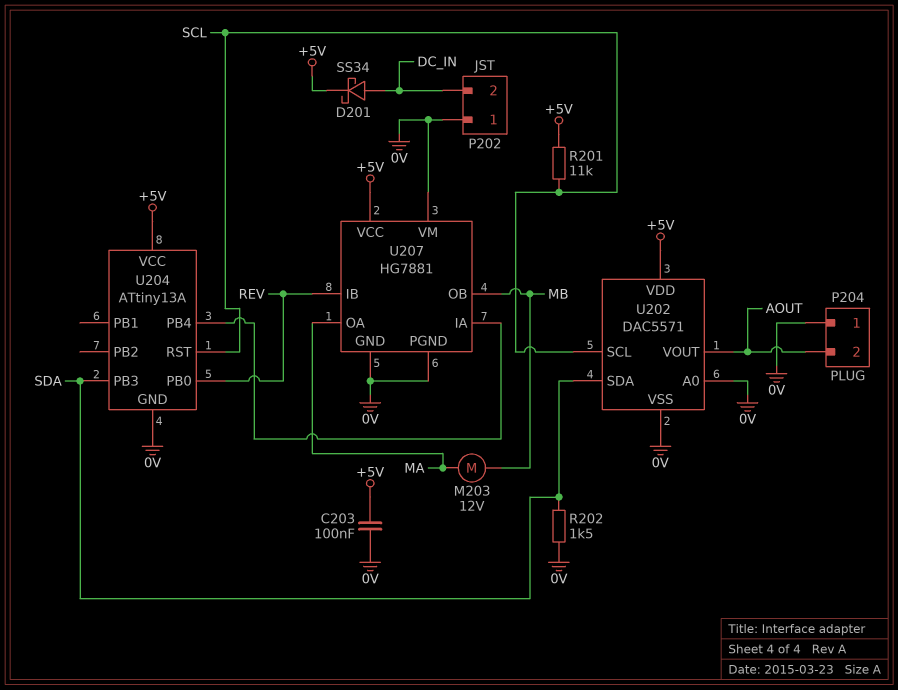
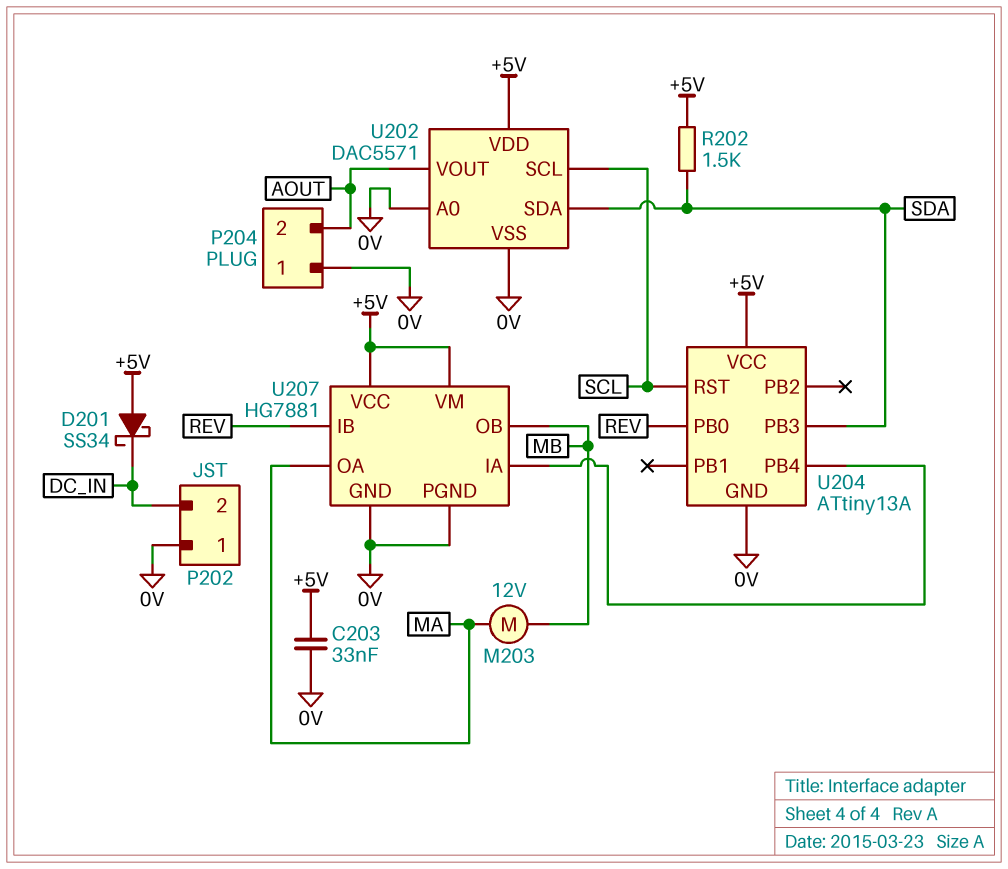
C203: 100nF (+5V, 0V) -> 33nF (+5V, 0V)
D201: schottky SS34 (A DC_IN, K +5V) -> schottky SS34 (A +5V, K DC_IN)
R201: 11k (+5V, SCL) -> none
R202: 1.5k (0V, SDA) -> 1.5k (+5V, SDA)
U207 pin VM: 0V -> +5V

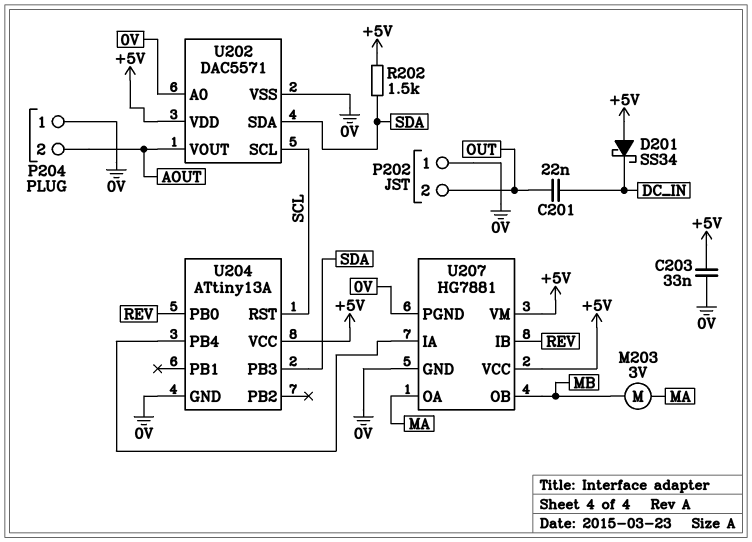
C201: none -> 22nF (DC_IN, OUT)
M203: motor 12V (MA, MB) -> motor 3V (MA, MB)
P202 pin 2: DC_IN -> OUT

